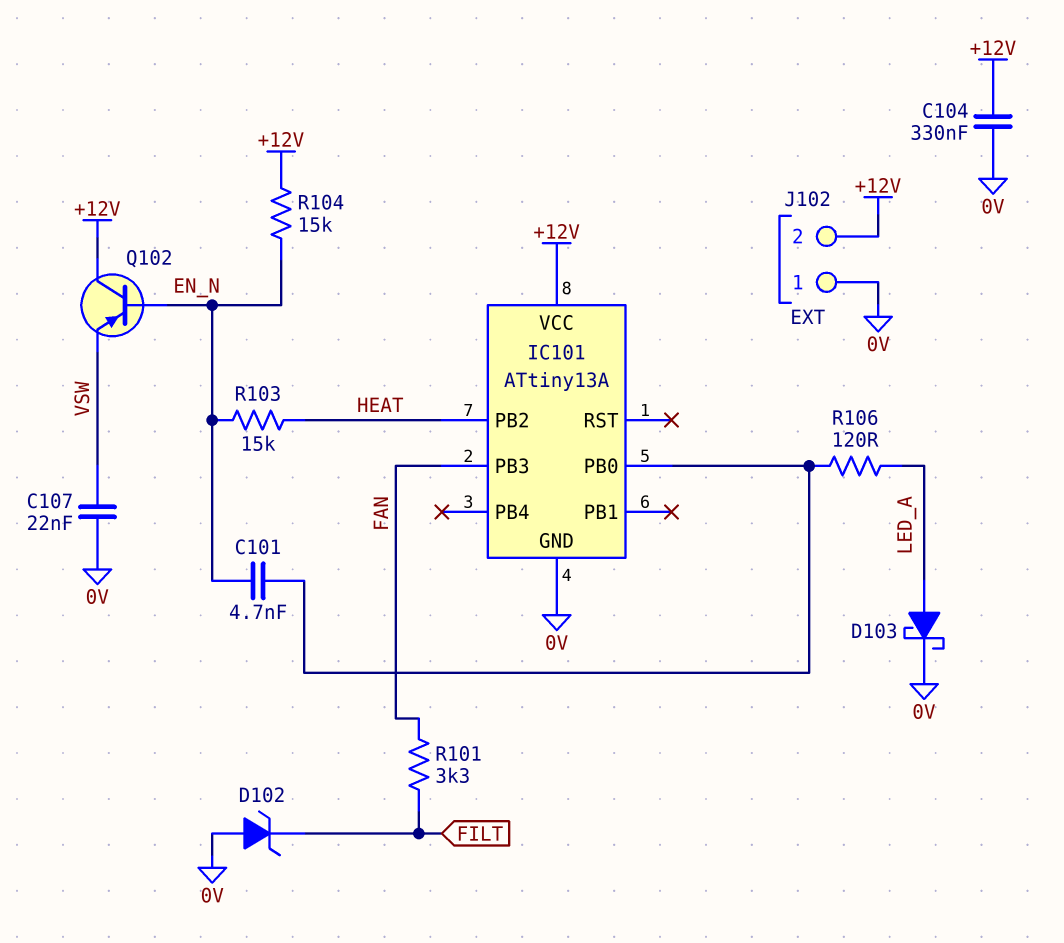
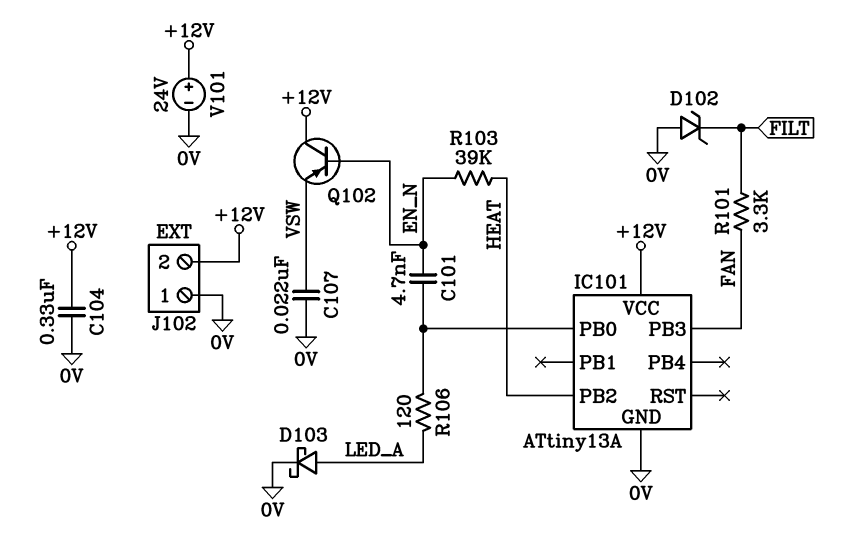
R103: 15k (EN_N, HEAT) -> 39k (EN_N, HEAT)
R104: 15k (+12V, EN_N) -> none
V101: none -> 24V (plus +12V, minus 0V)

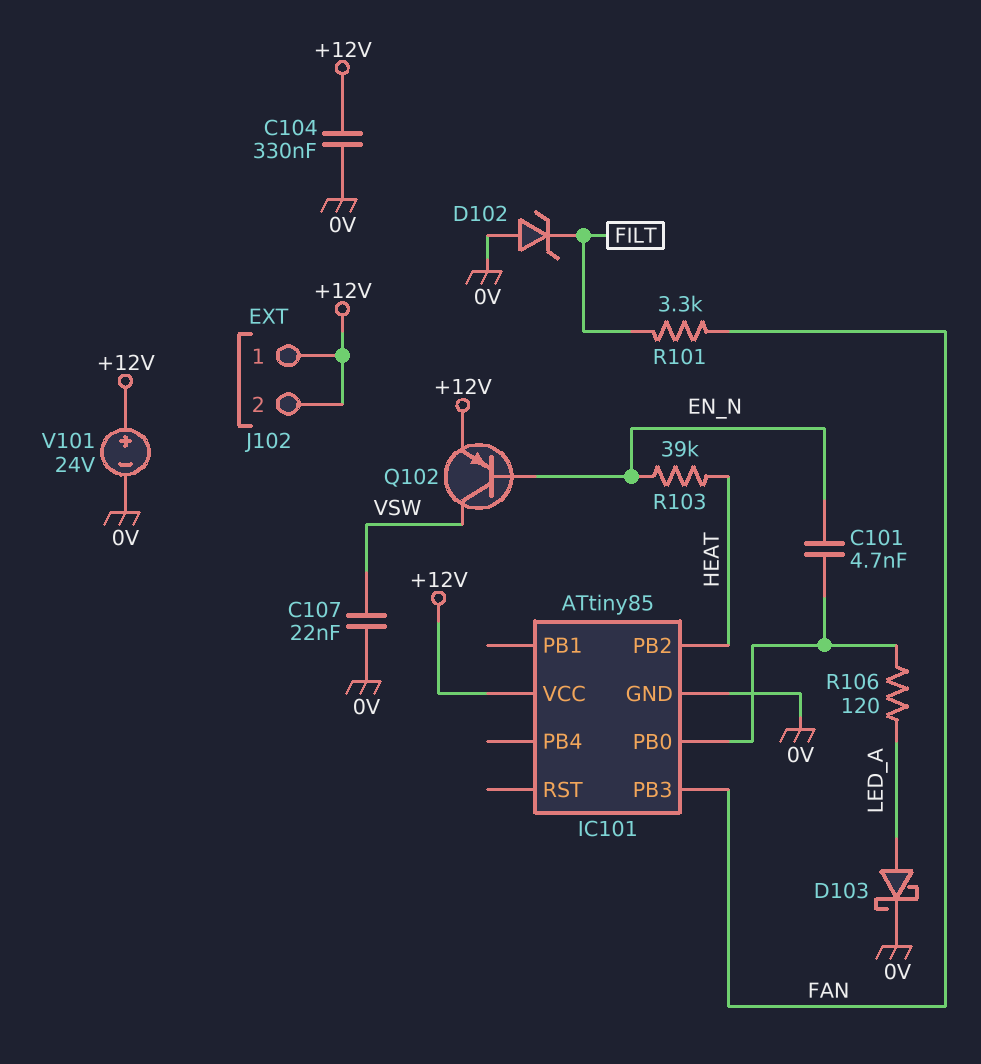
IC101: ATtiny13A -> ATtiny85
J102 pin 1: 0V -> +12V
Q102: PNP (B EN_N, C +12V, E VSW) -> PNP (B EN_N, C VSW, E +12V)

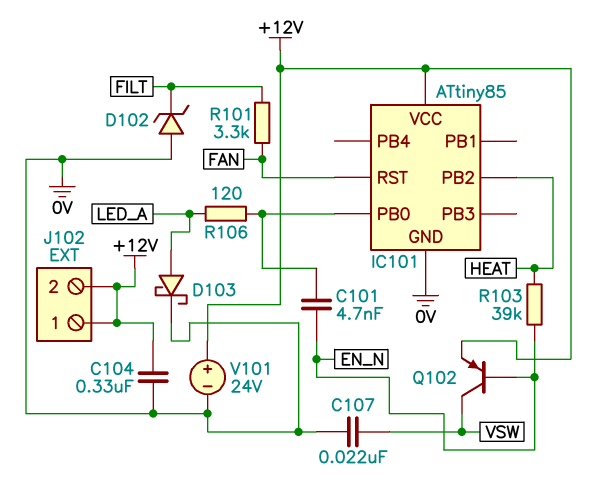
IC101 pin PB3: FAN -> none
IC101 pin RST: none -> FAN

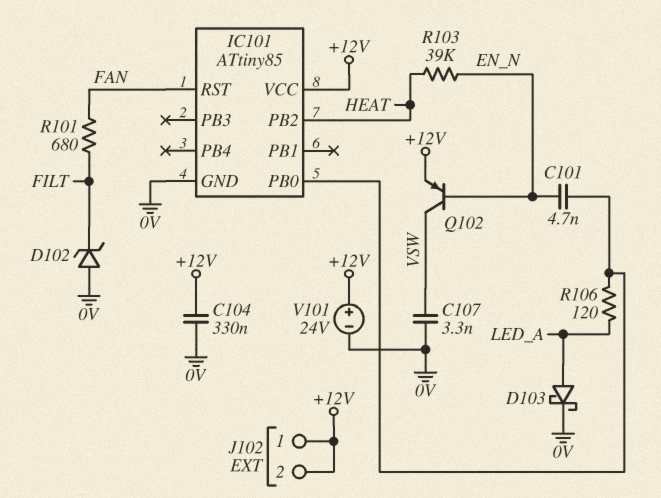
C107: 22nF (0V, VSW) -> 3.3nF (0V, VSW)
R101: 3.3k (FAN, FILT) -> 680 (FAN, FILT)

